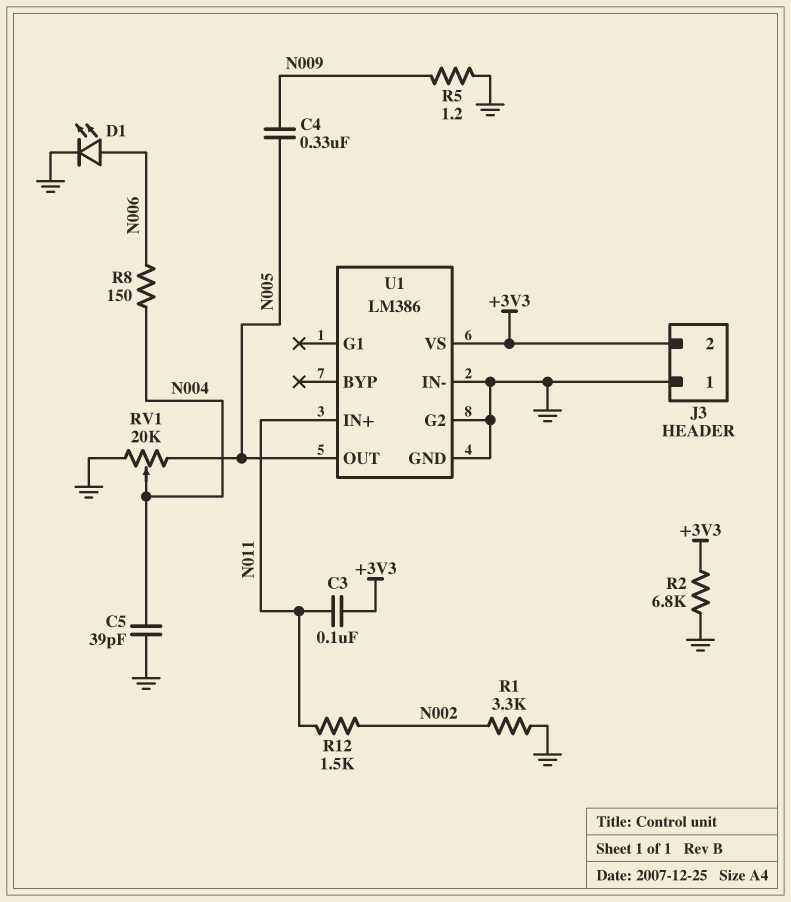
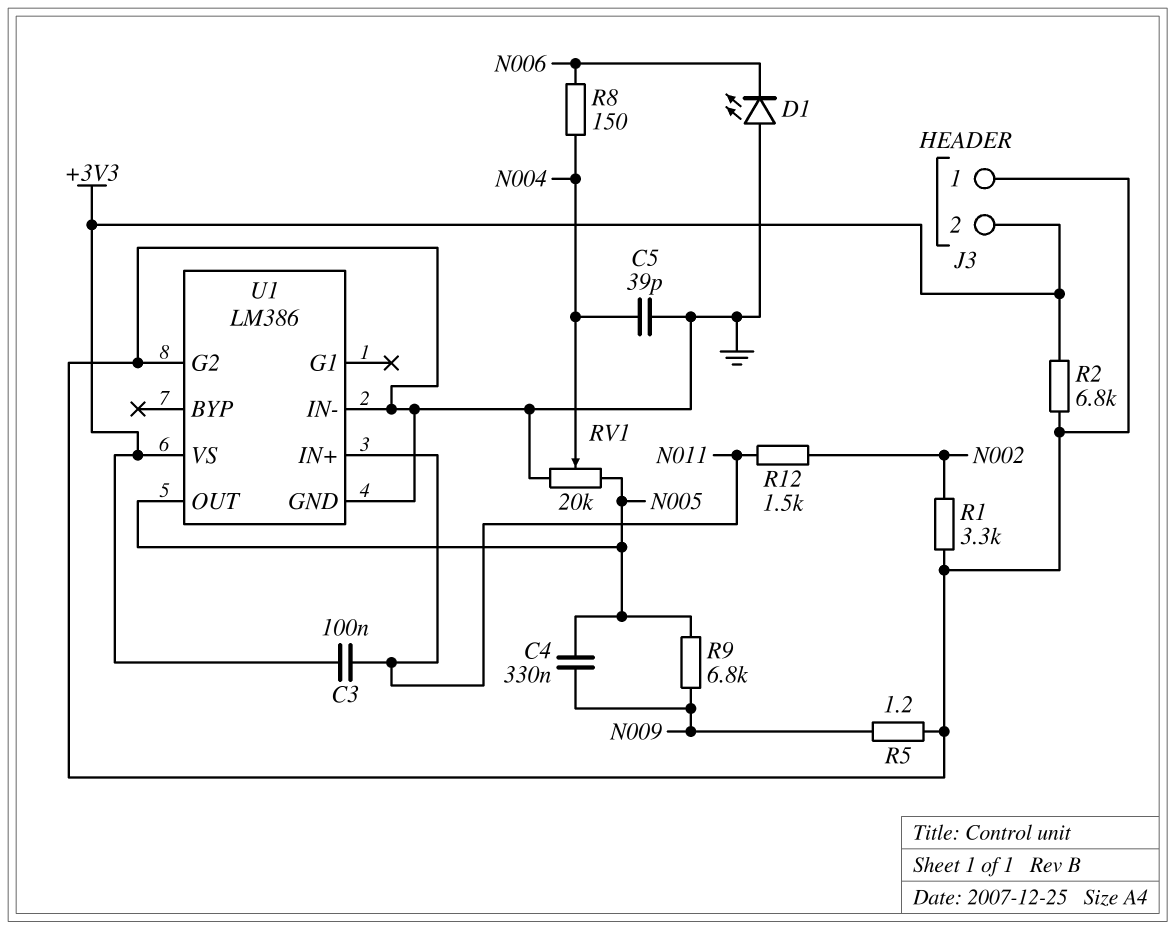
D1: LED (A N006, K GND) -> LED (A GND, K N006)
R9: none -> 6.8k (N005, N009)

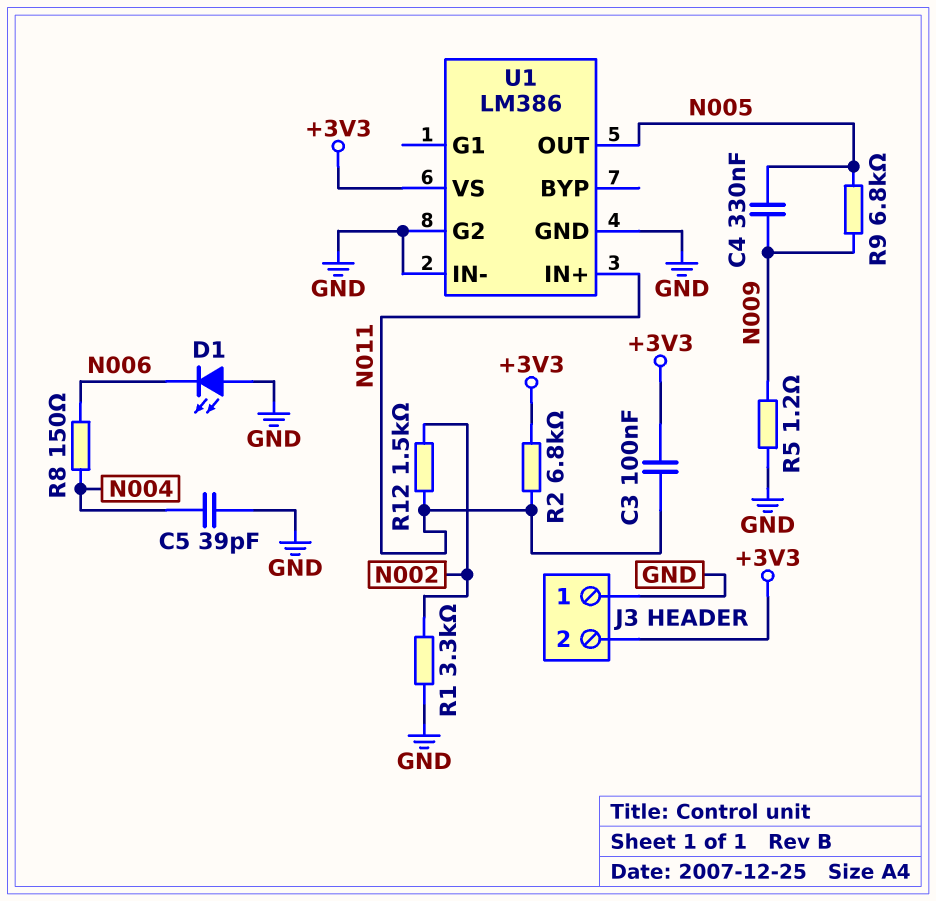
R2: 6.8k (+3V3, GND) -> 6.8k (+3V3, N011)
RV1: 20k (GND, N005, wiper N004) -> none

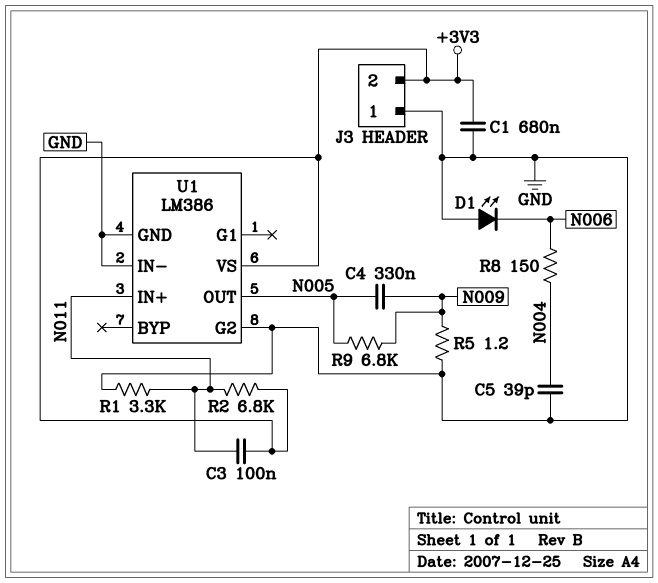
C1: none -> 680nF (+3V3, GND)
R1: 3.3k (GND, N002) -> 3.3k (GND, N011)
R12: 1.5k (N002, N011) -> none

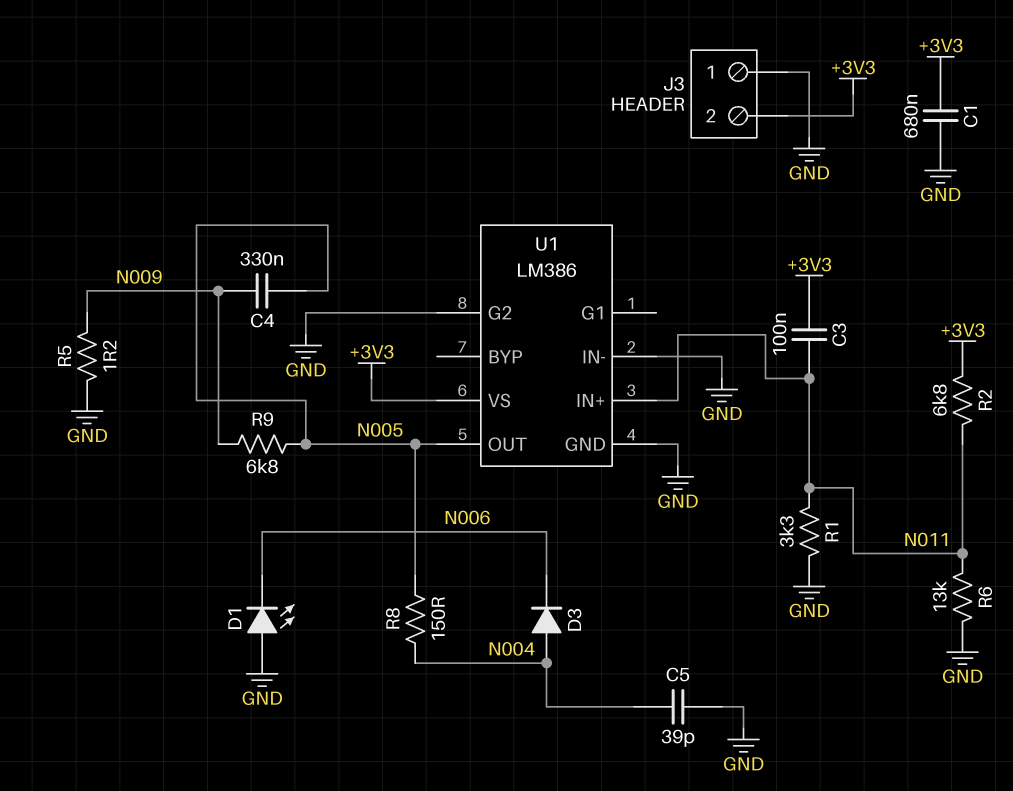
D3: none -> diode (A N004, K N006)
R6: none -> 13k (GND, N011)
R8: 150 (N004, N006) -> 150 (N004, N005)

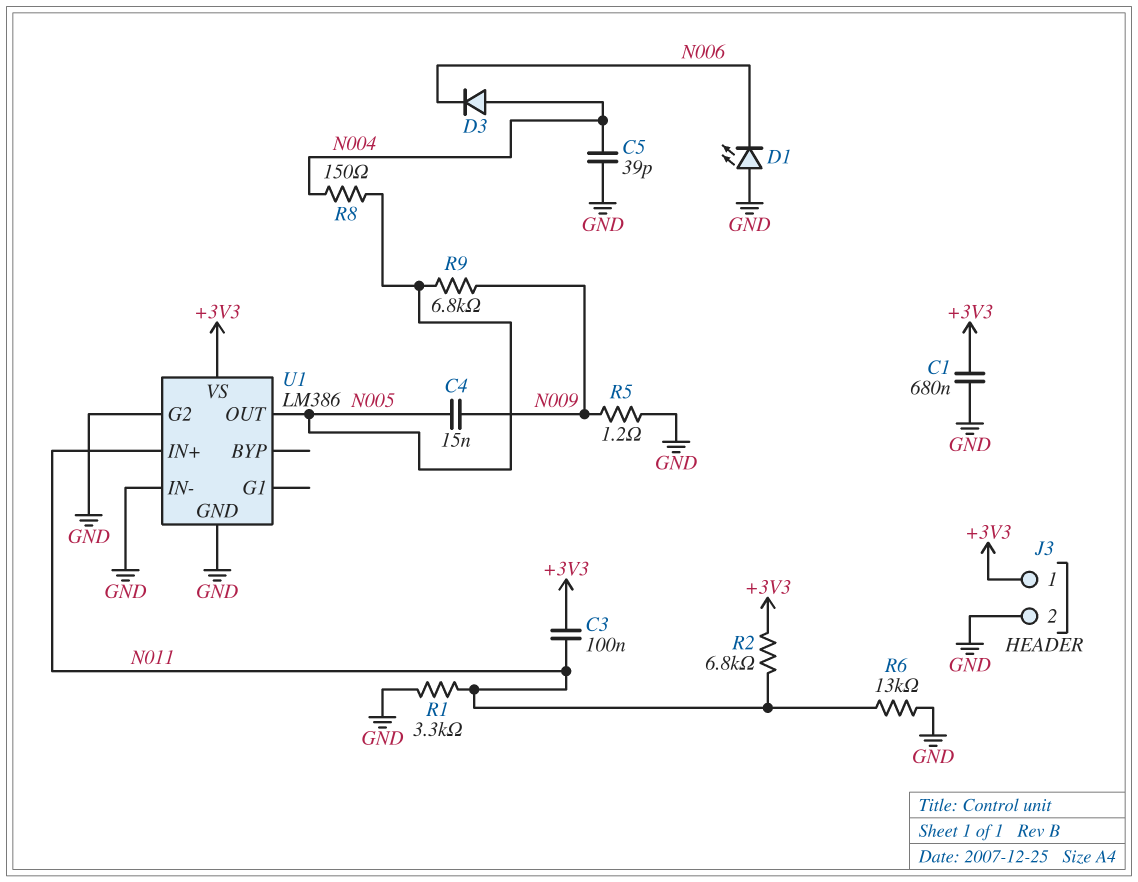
C4: 330nF (N005, N009) -> 15nF (N005, N009)
J3 pin 1: GND -> +3V3
J3 pin 2: +3V3 -> GND

